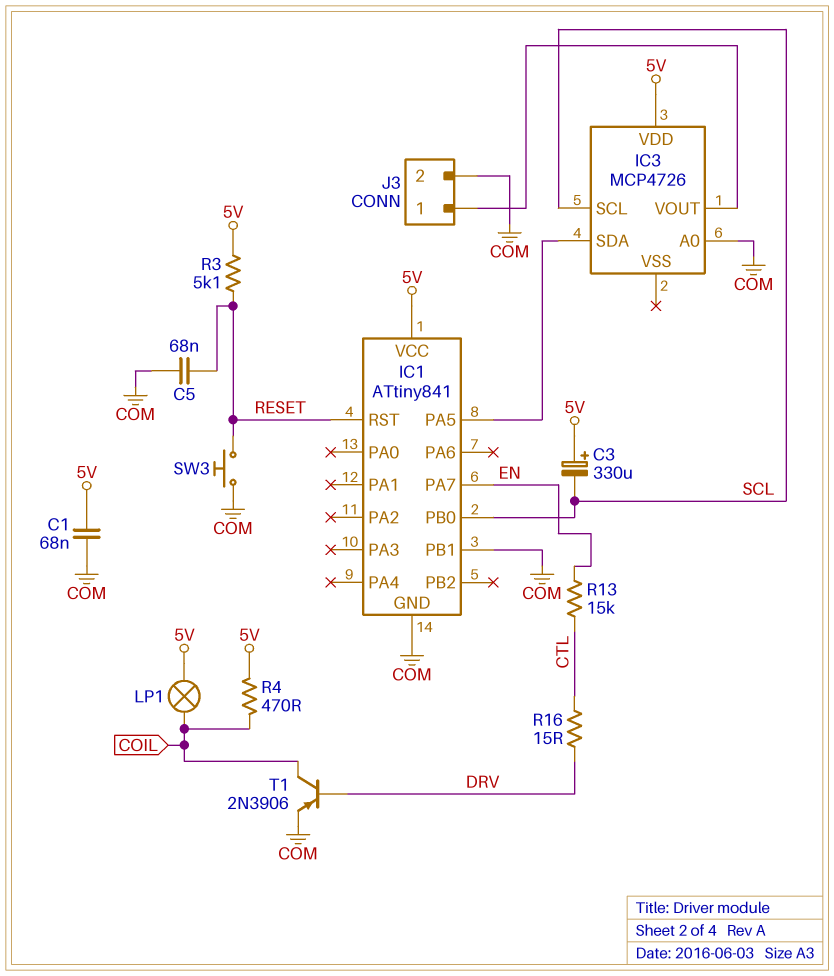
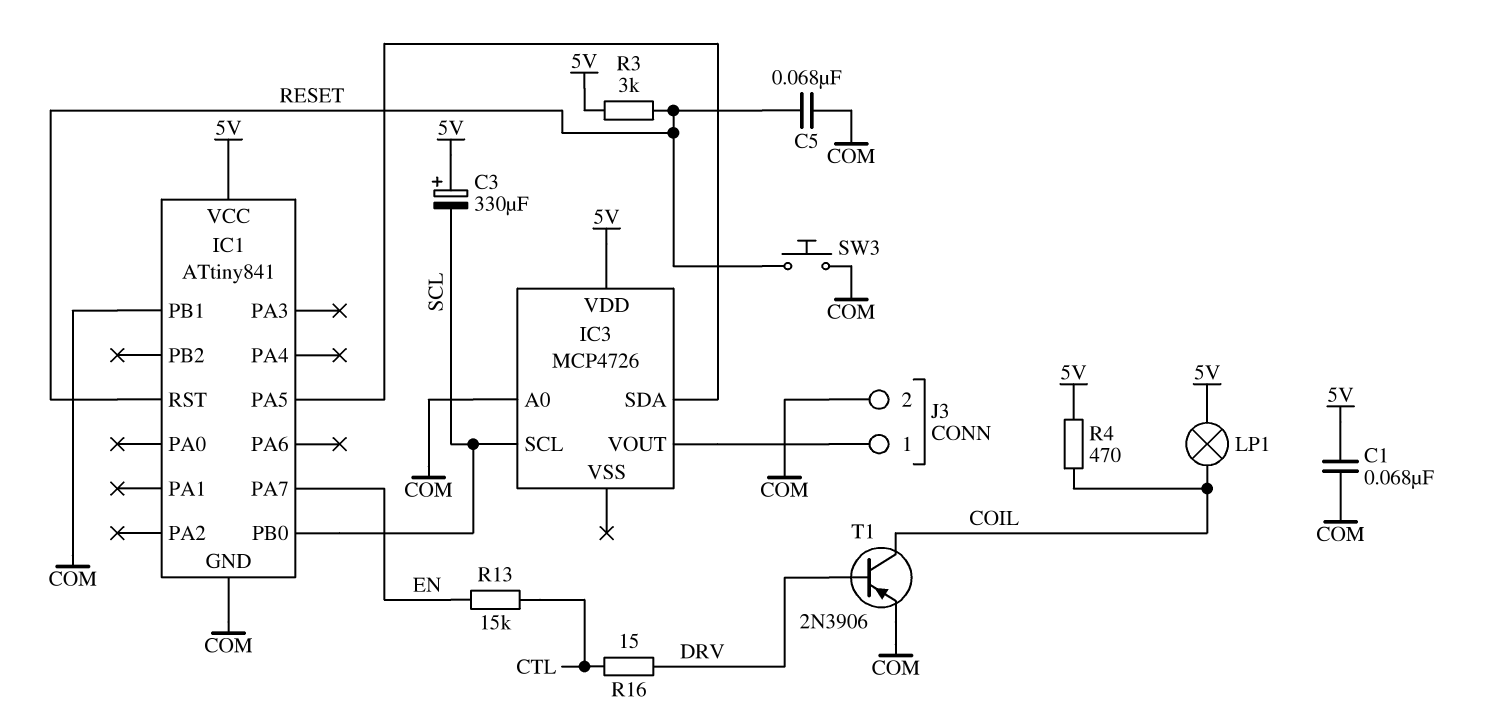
R3: 5.1k (5V, RESET) -> 3k (5V, RESET)

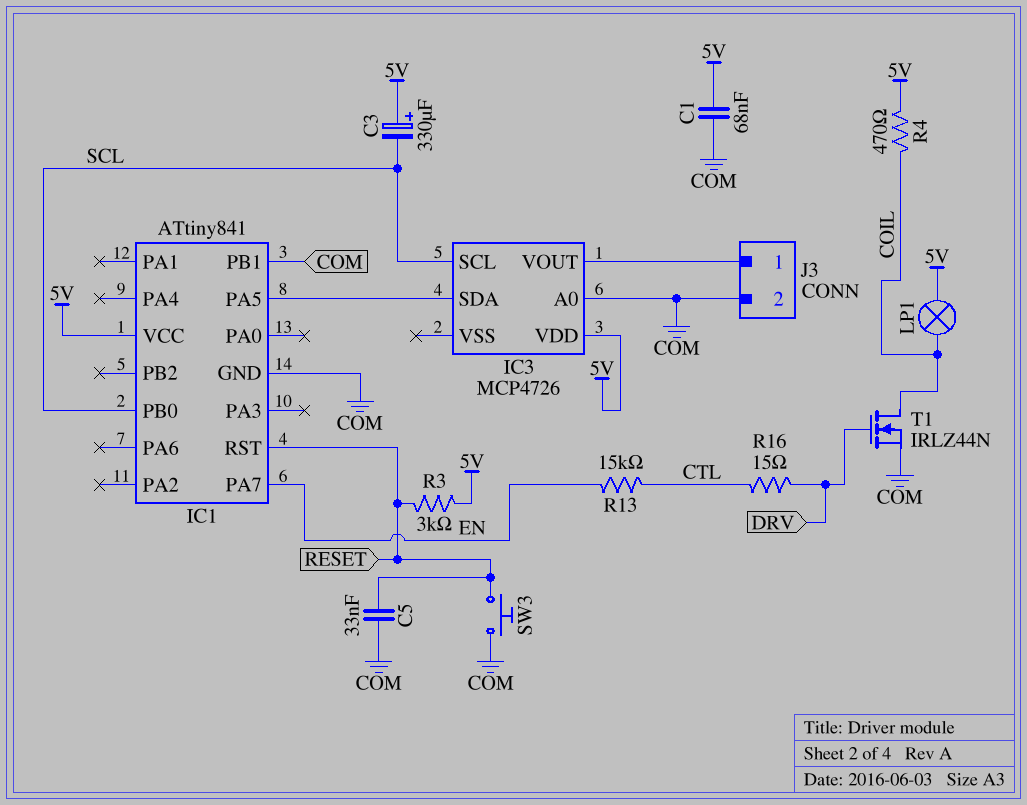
C5: 68nF (COM, RESET) -> 33nF (COM, RESET)
T1: PNP 2N3906 (B DRV, C COIL, E COM) -> NMOS IRLZ44N (G DRV, D COIL, S COM)

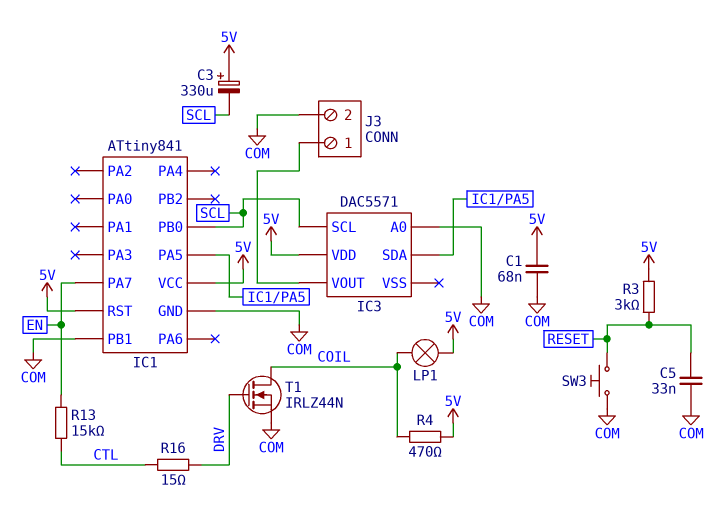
IC1 pin RST: RESET -> 5V
IC3: MCP4726 -> DAC5571

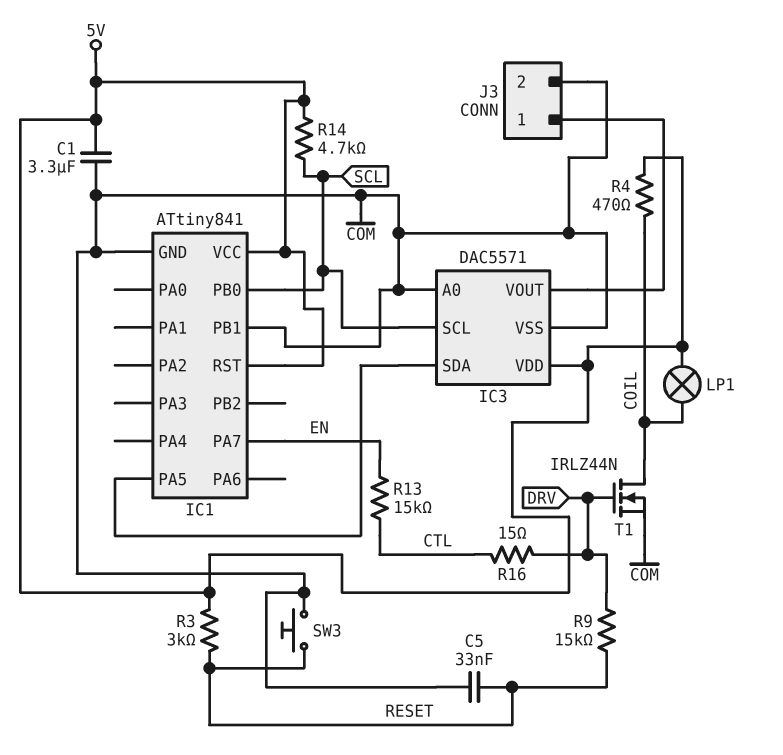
C1: 68nF (5V, COM) -> 3.3uF (5V, COM)
C3: 330uF (plus 5V, minus SCL) -> none
IC3 pin VSS: none -> COM
R9: none -> 15k (DRV, RESET)
R14: none -> 4.7k (5V, SCL)

